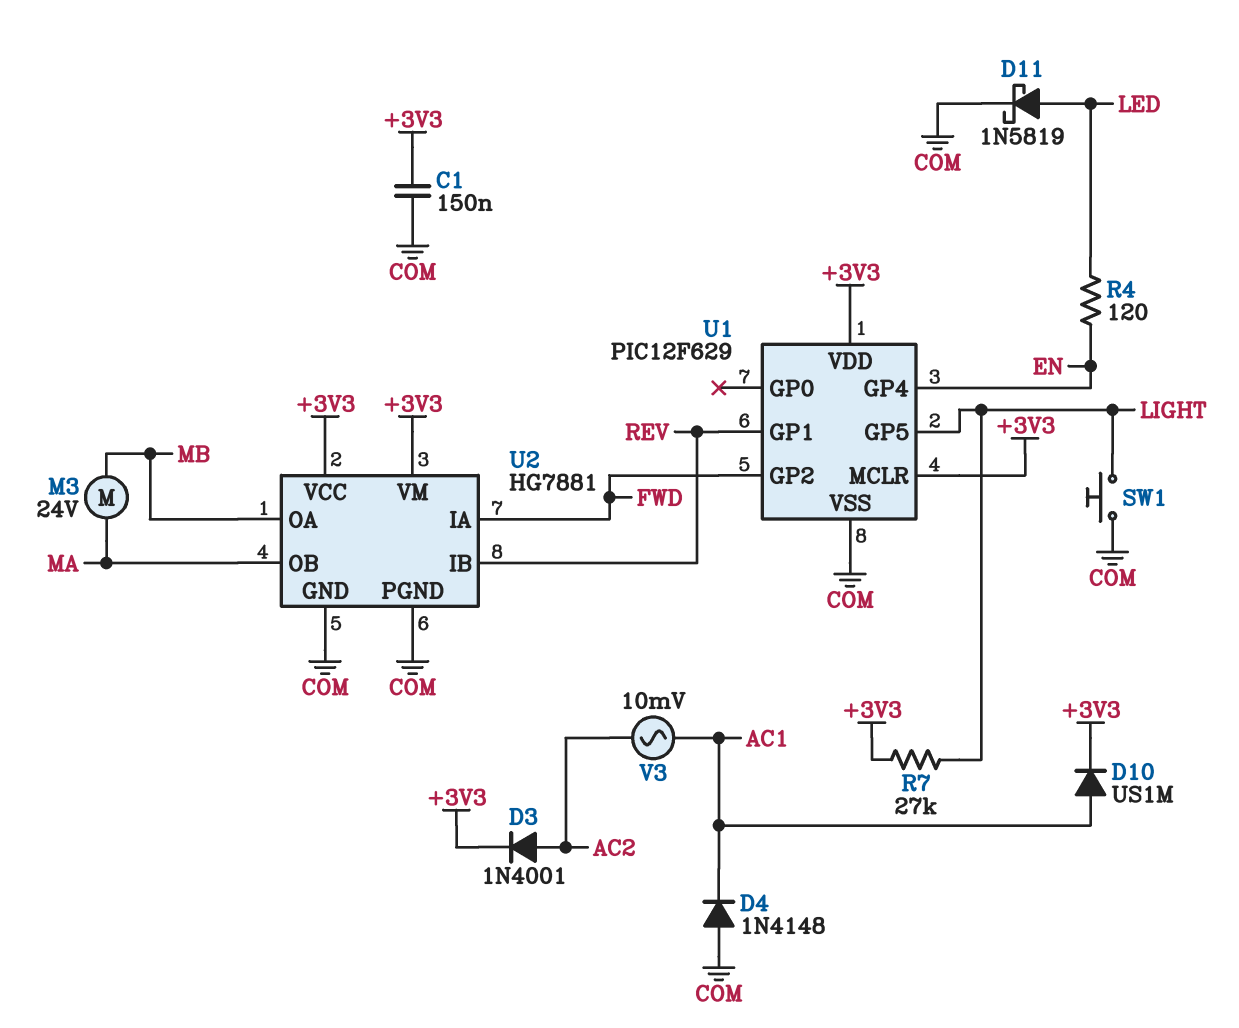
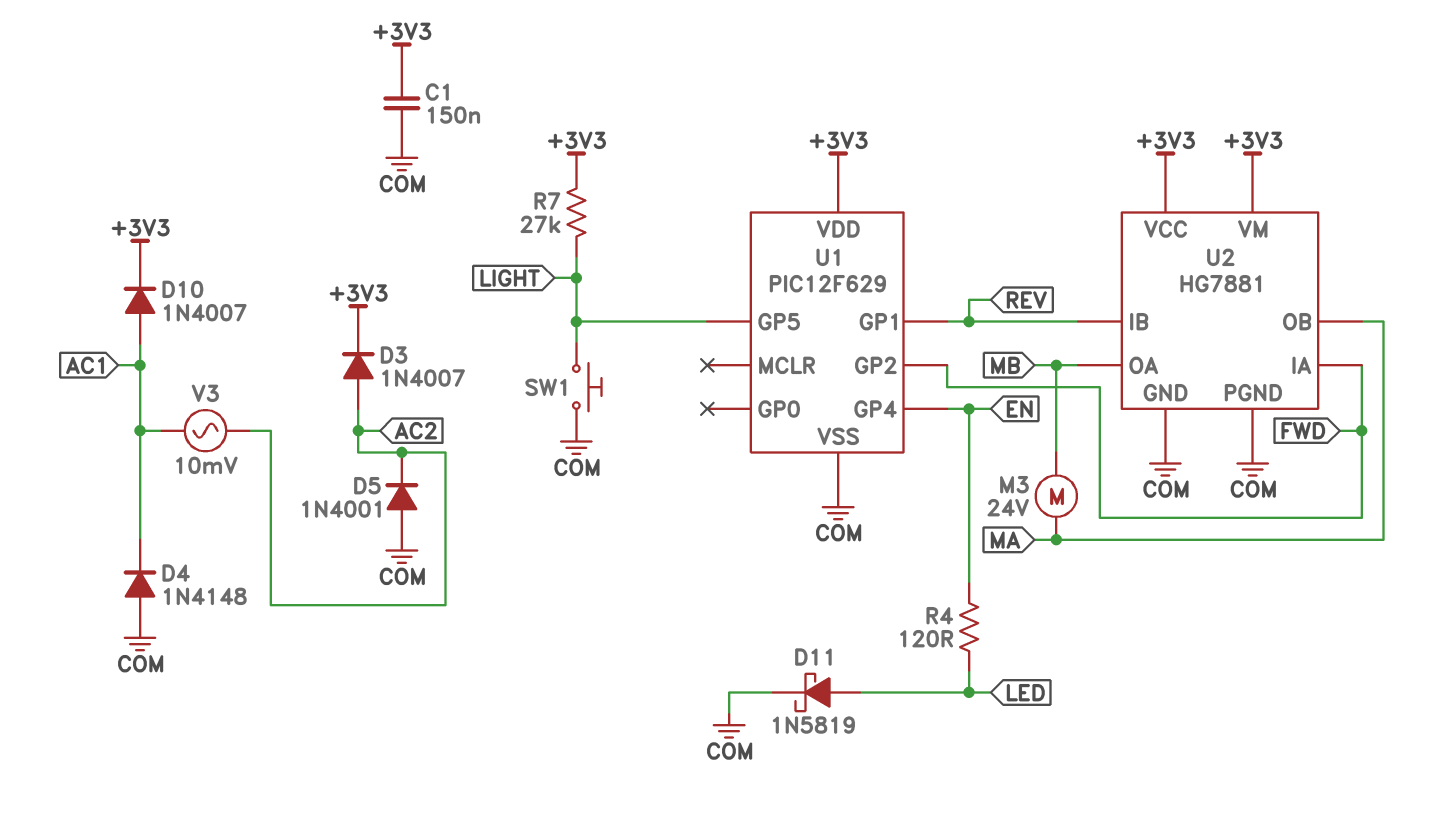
D3: diode 1N4001 (A AC2, K +3V3) -> diode 1N4007 (A AC2, K +3V3)
D5: none -> diode 1N4001 (A COM, K AC2)
D10: diode US1M (A AC1, K +3V3) -> diode 1N4007 (A AC1, K +3V3)
U1 pin MCLR: +3V3 -> none

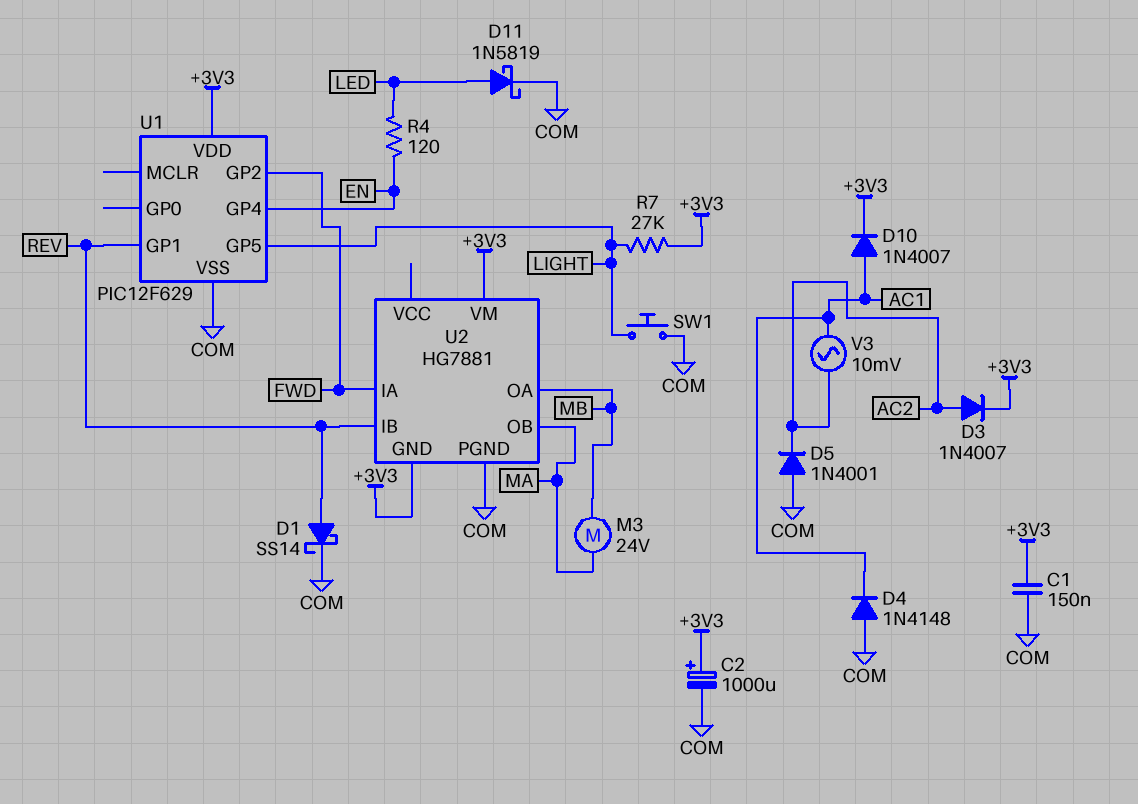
C2: none -> 1000uF (plus +3V3, minus COM)
D1: none -> schottky SS14 (A REV, K COM)
U2 pin GND: COM -> +3V3
U2 pin VCC: +3V3 -> none

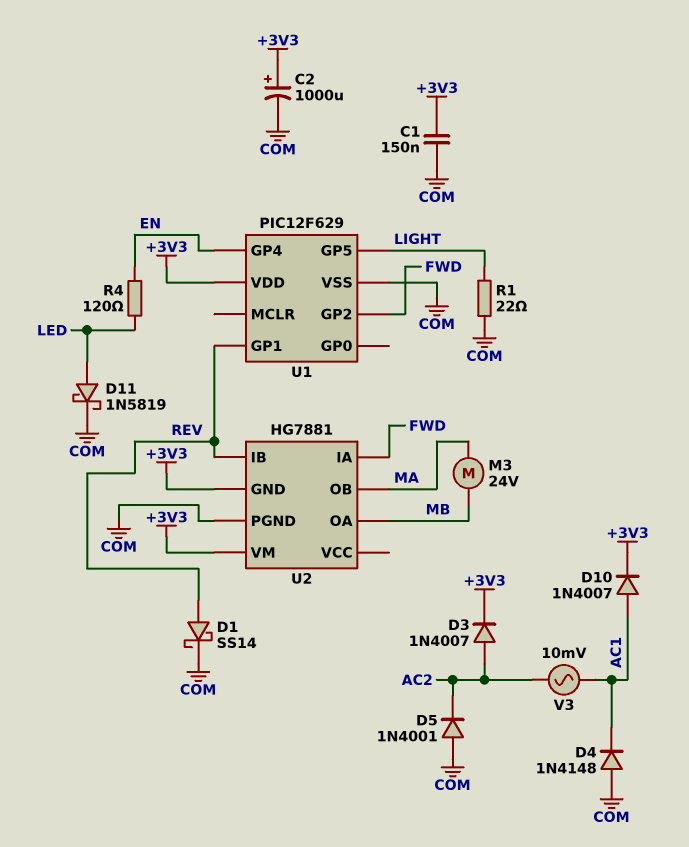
R1: none -> 22 (COM, LIGHT)
R7: 27k (+3V3, LIGHT) -> none
SW1: button (COM, LIGHT) -> none

